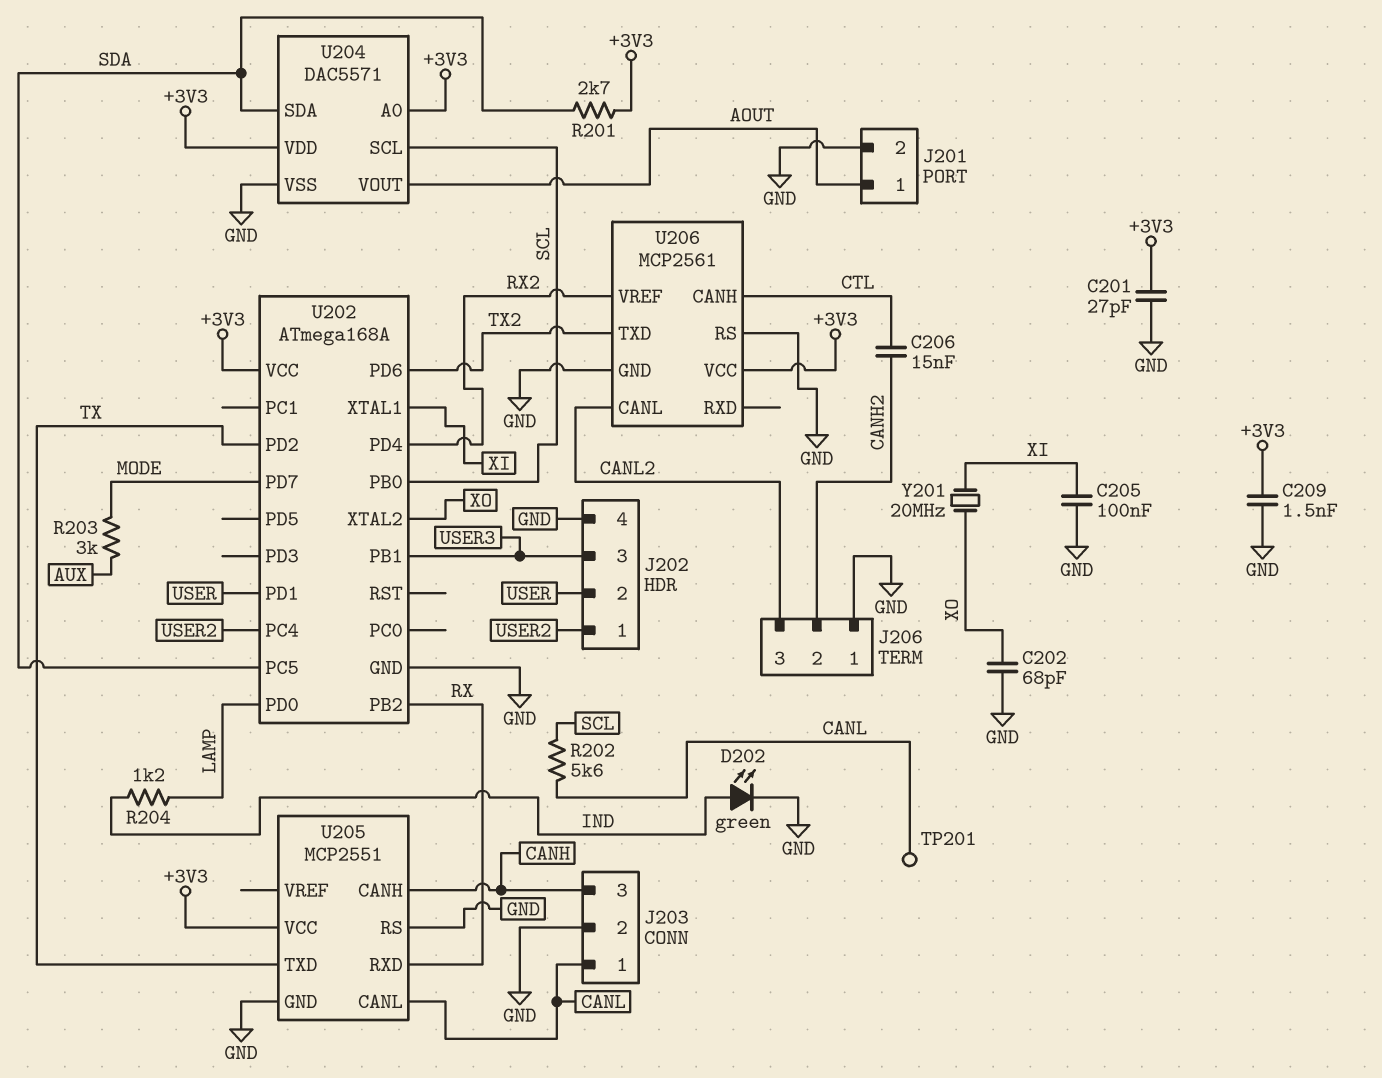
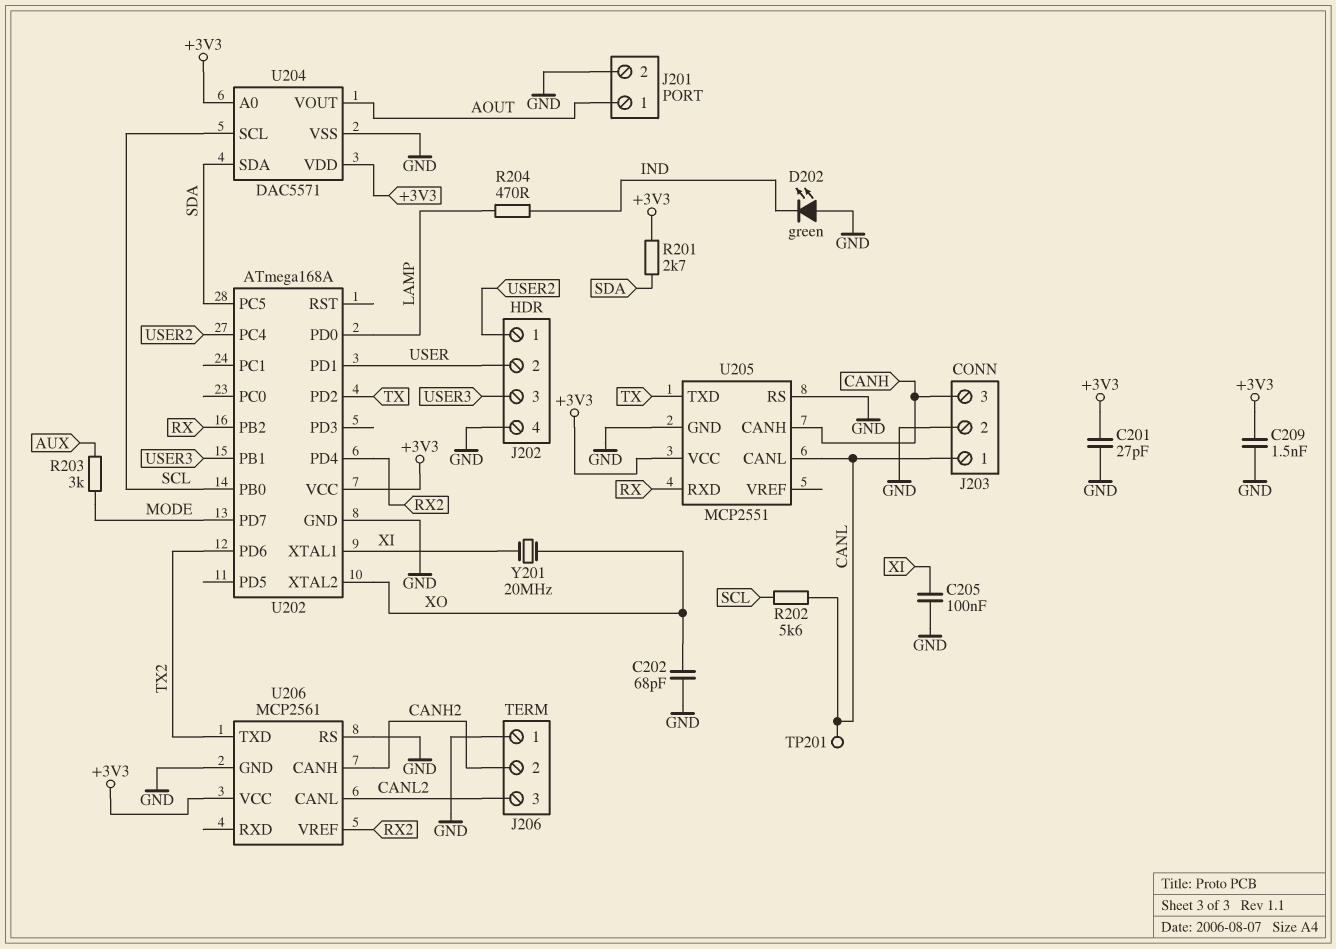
C206: 15nF (CANH2, CTL) -> none
D202: LED green (A IND, K GND) -> LED green (A GND, K IND)
R204: 1.2k (IND, LAMP) -> 470 (IND, LAMP)
U206 pin CANH: CTL -> CANH2

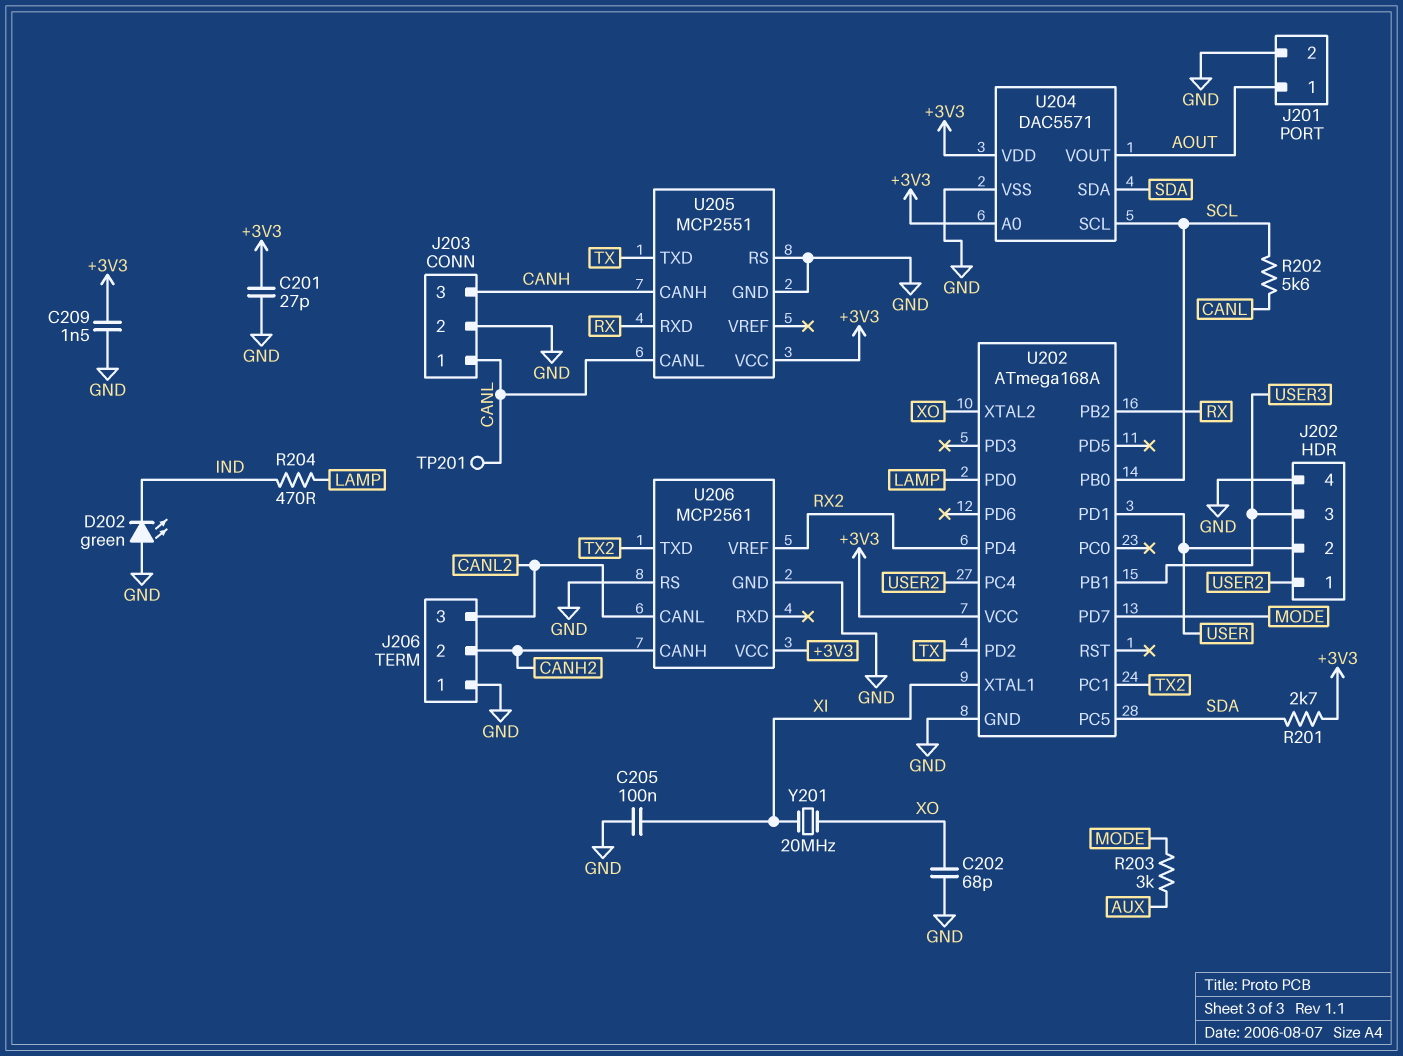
U202 pin PC1: none -> TX2
U202 pin PD6: TX2 -> none

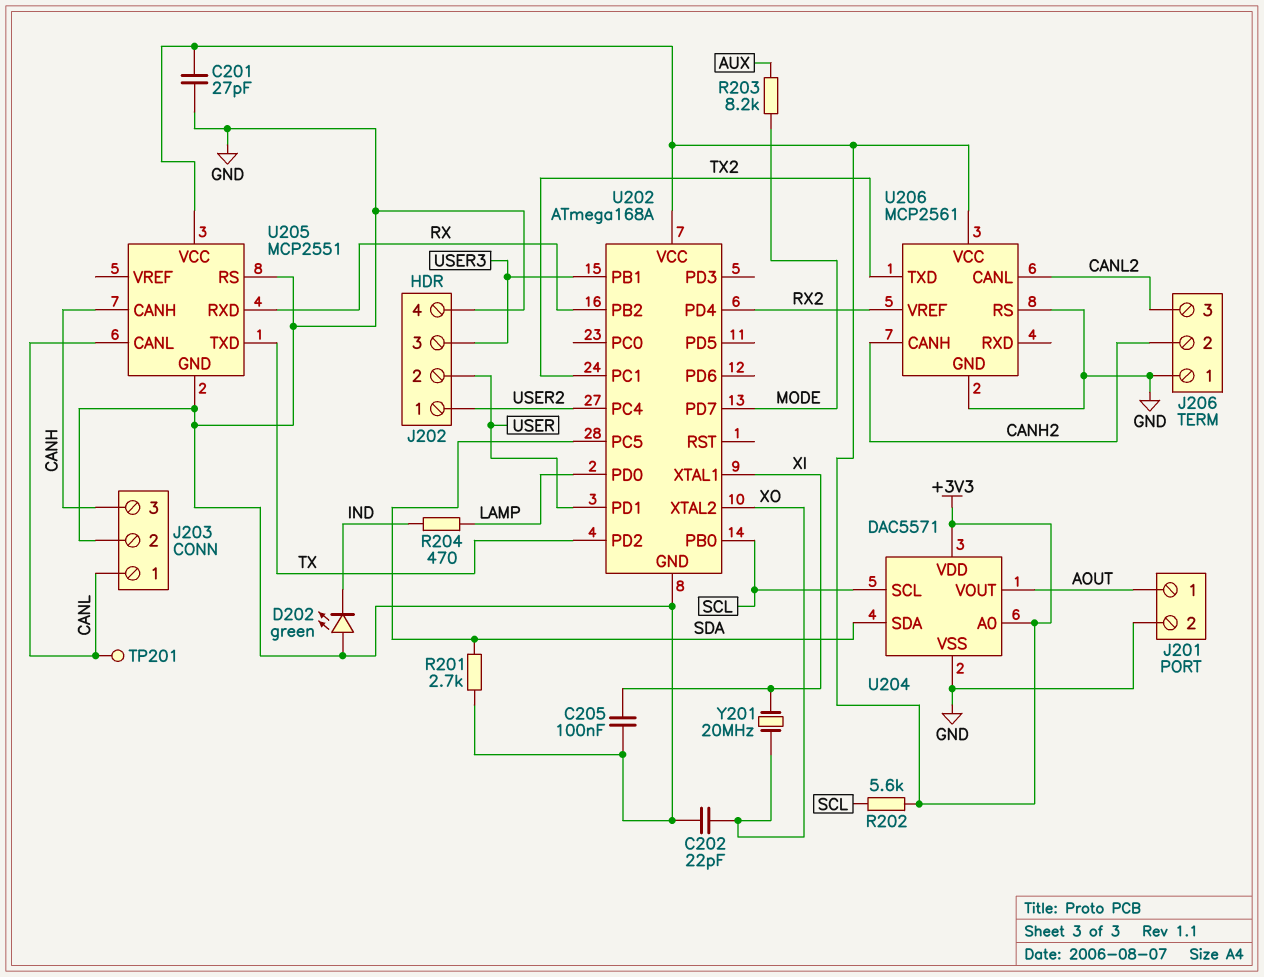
C202: 68pF (GND, XO) -> 22pF (GND, XO)
C209: 1.5nF (+3V3, GND) -> none
R201: 2.7k (+3V3, SDA) -> 2.7k (GND, SDA)
R202: 5.6k (CANL, SCL) -> 5.6k (+3V3, SCL)
R203: 3k (AUX, MODE) -> 8.2k (AUX, MODE)

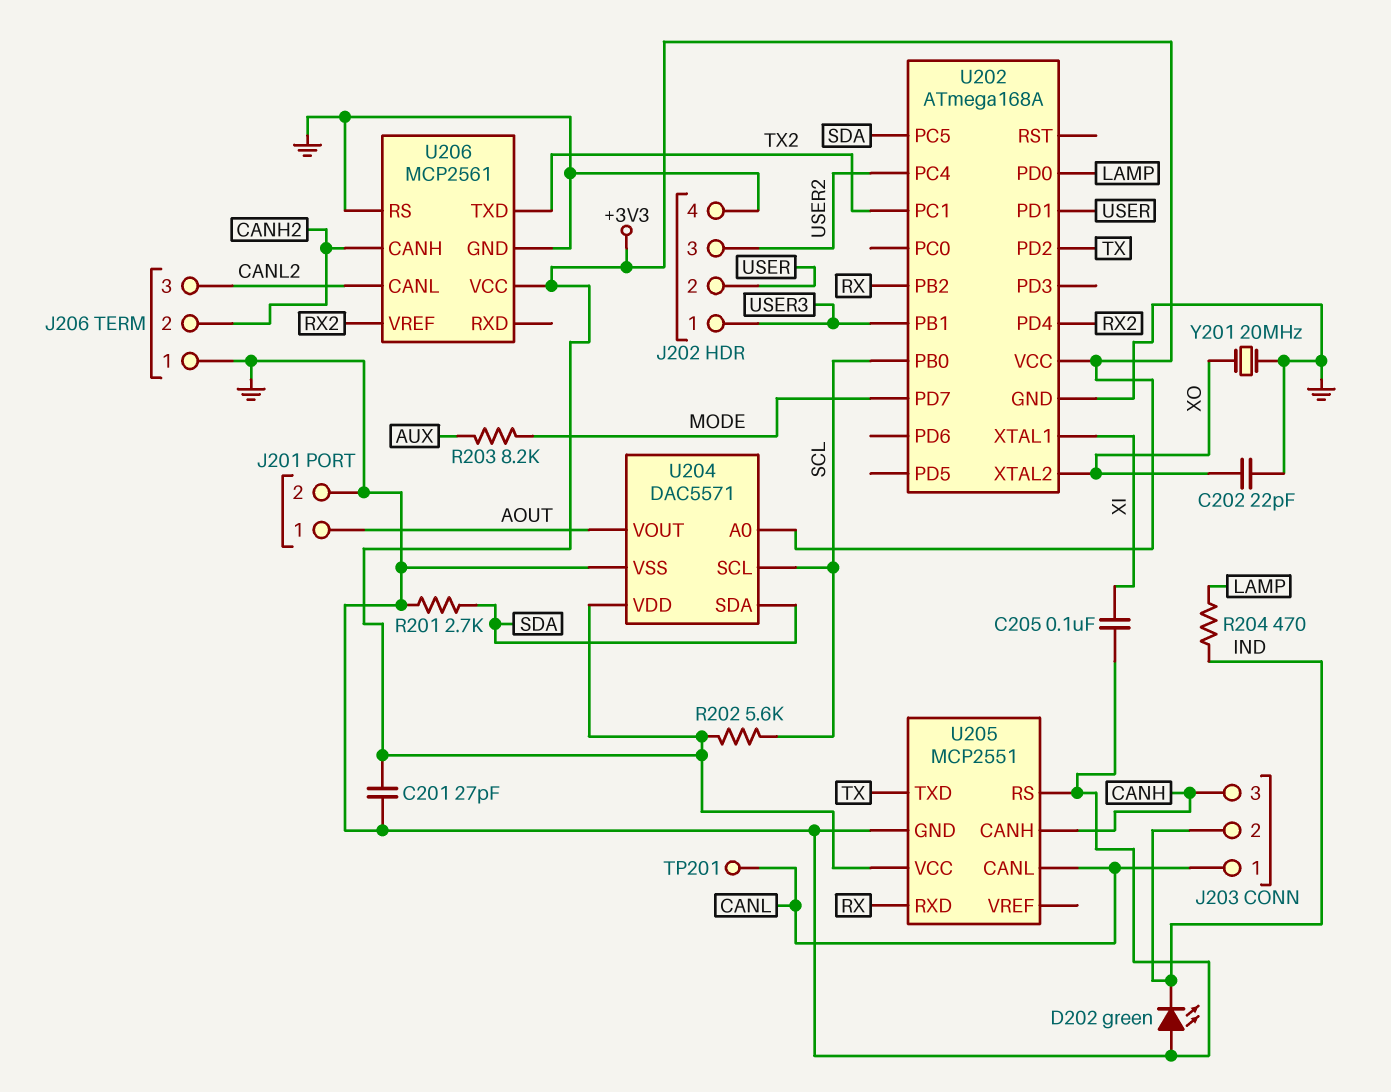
J202 pin 1: USER2 -> USER3
J202 pin 3: USER3 -> USER2
J203 pin 2: GND -> IND
Y201: 20MHz (XI, XO) -> 20MHz (GND, XO)

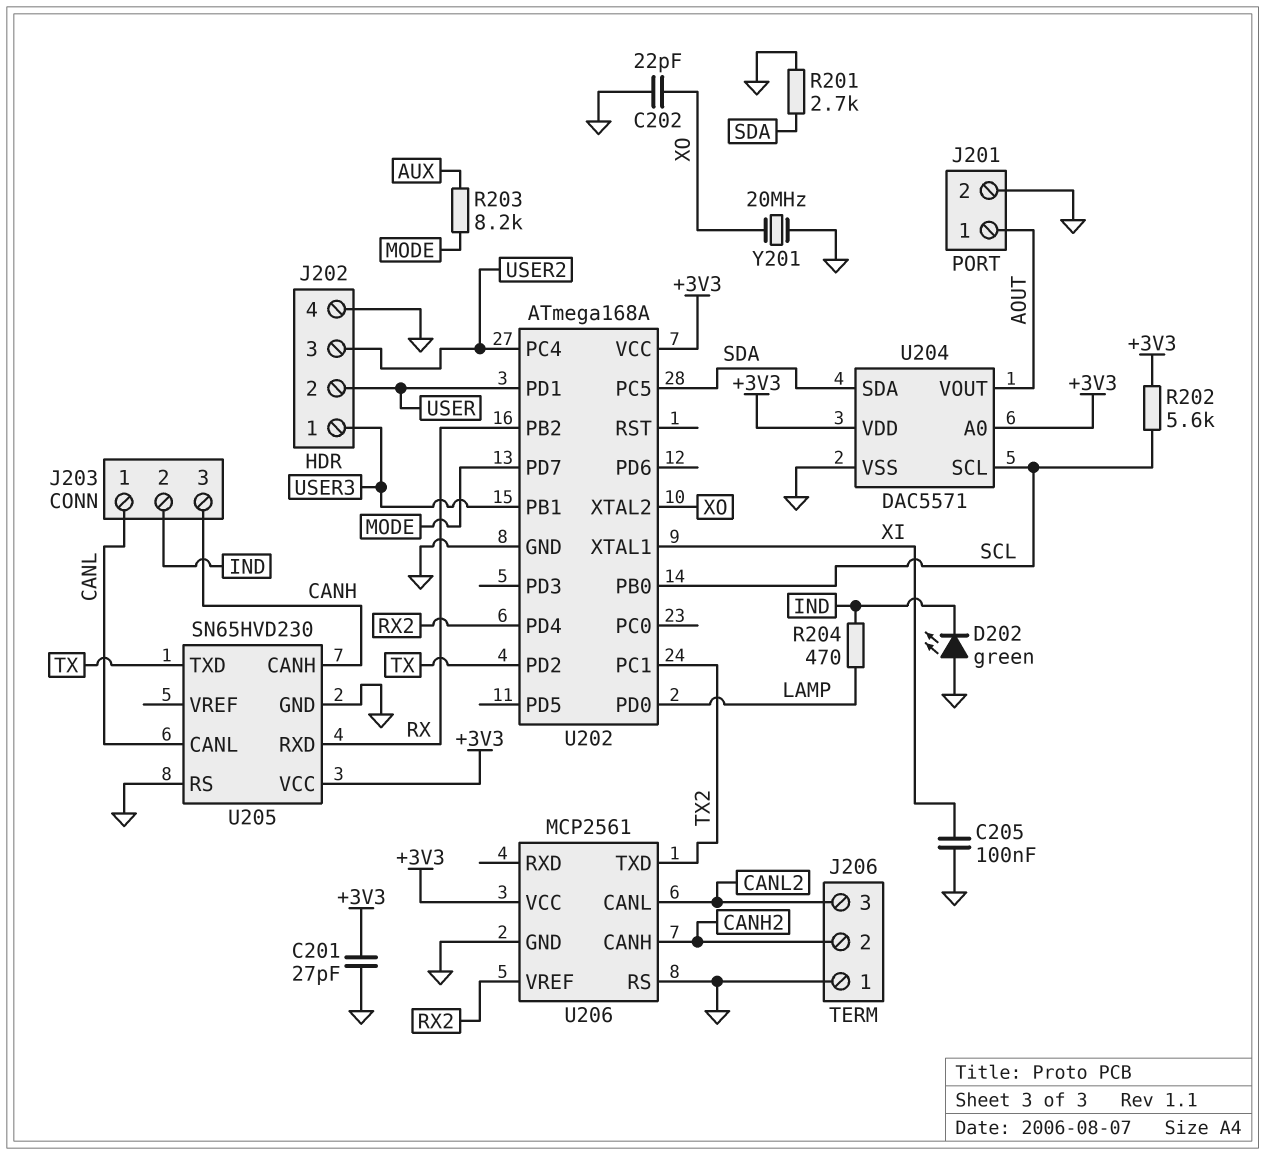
TP201: test point (CANL) -> none
U205: MCP2551 -> SN65HVD230

